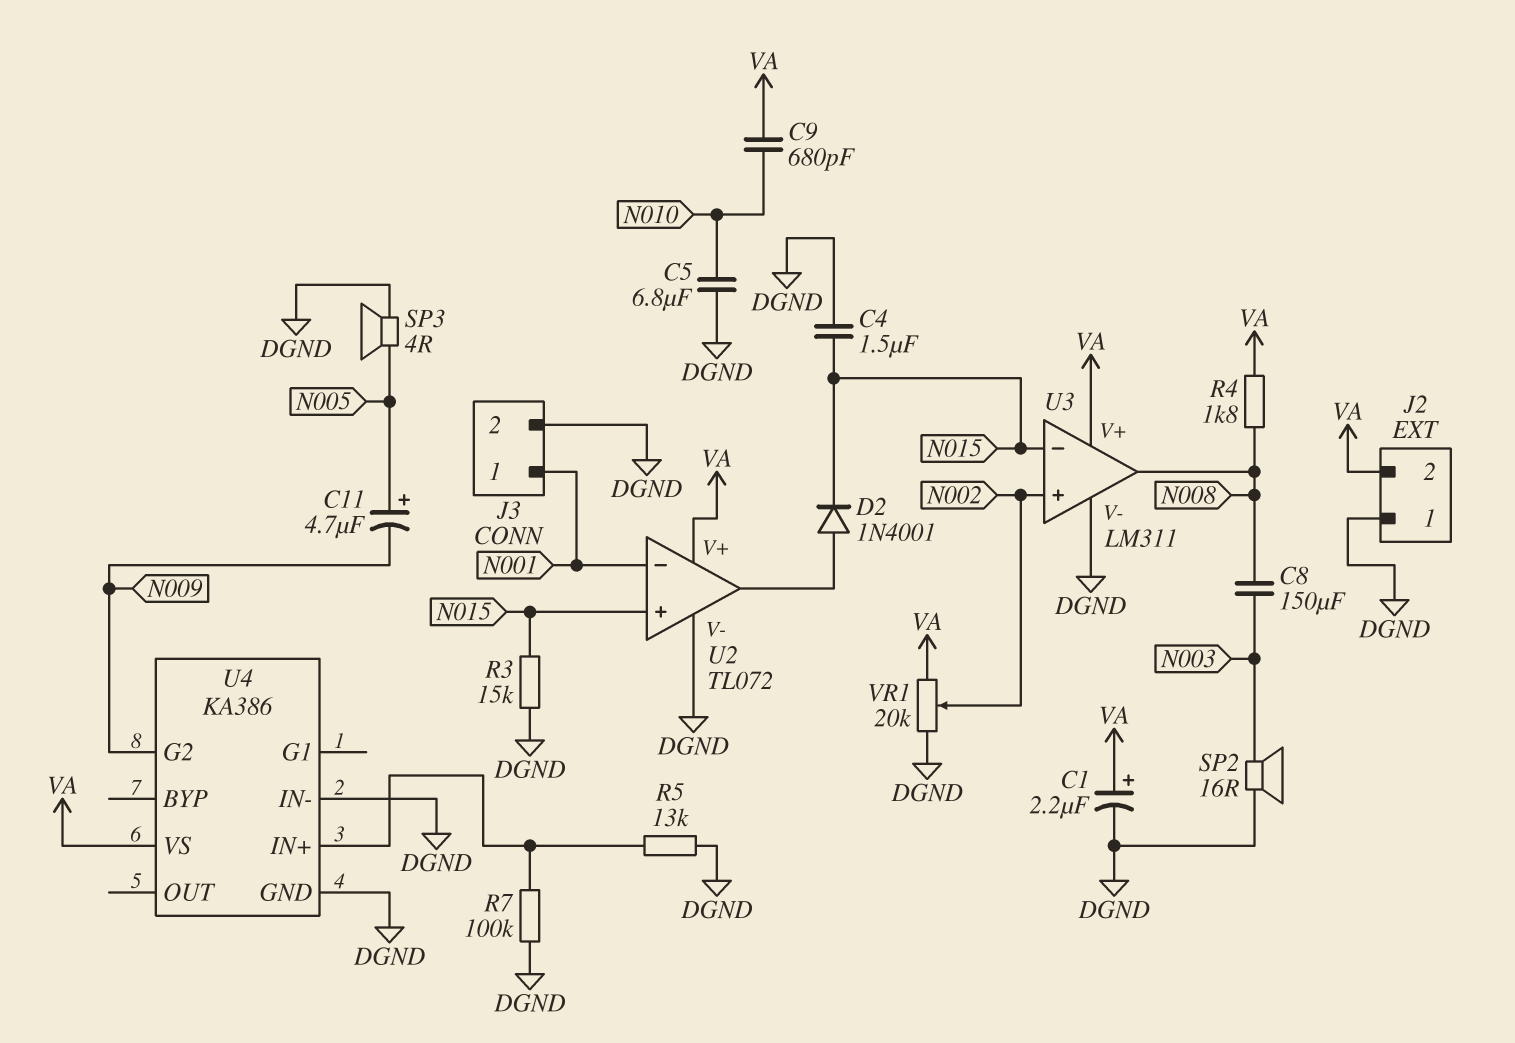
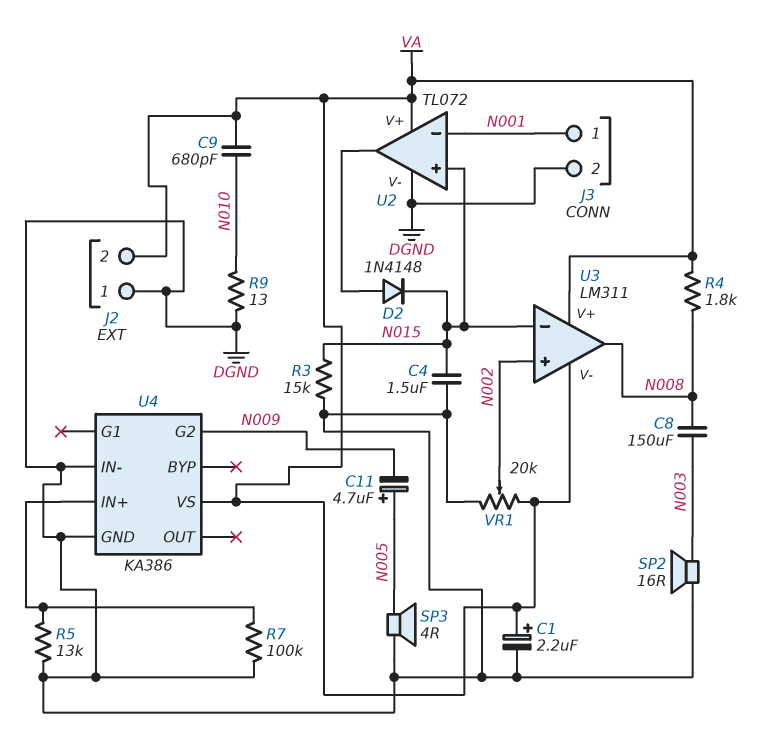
C5: 6.8uF (DGND, N010) -> none
D2: diode 1N4001 (A U2/out, K N015) -> diode 1N4148 (A U2/out, K N015)
R9: none -> 13 (DGND, N010)
U3 pin V-: DGND -> VA

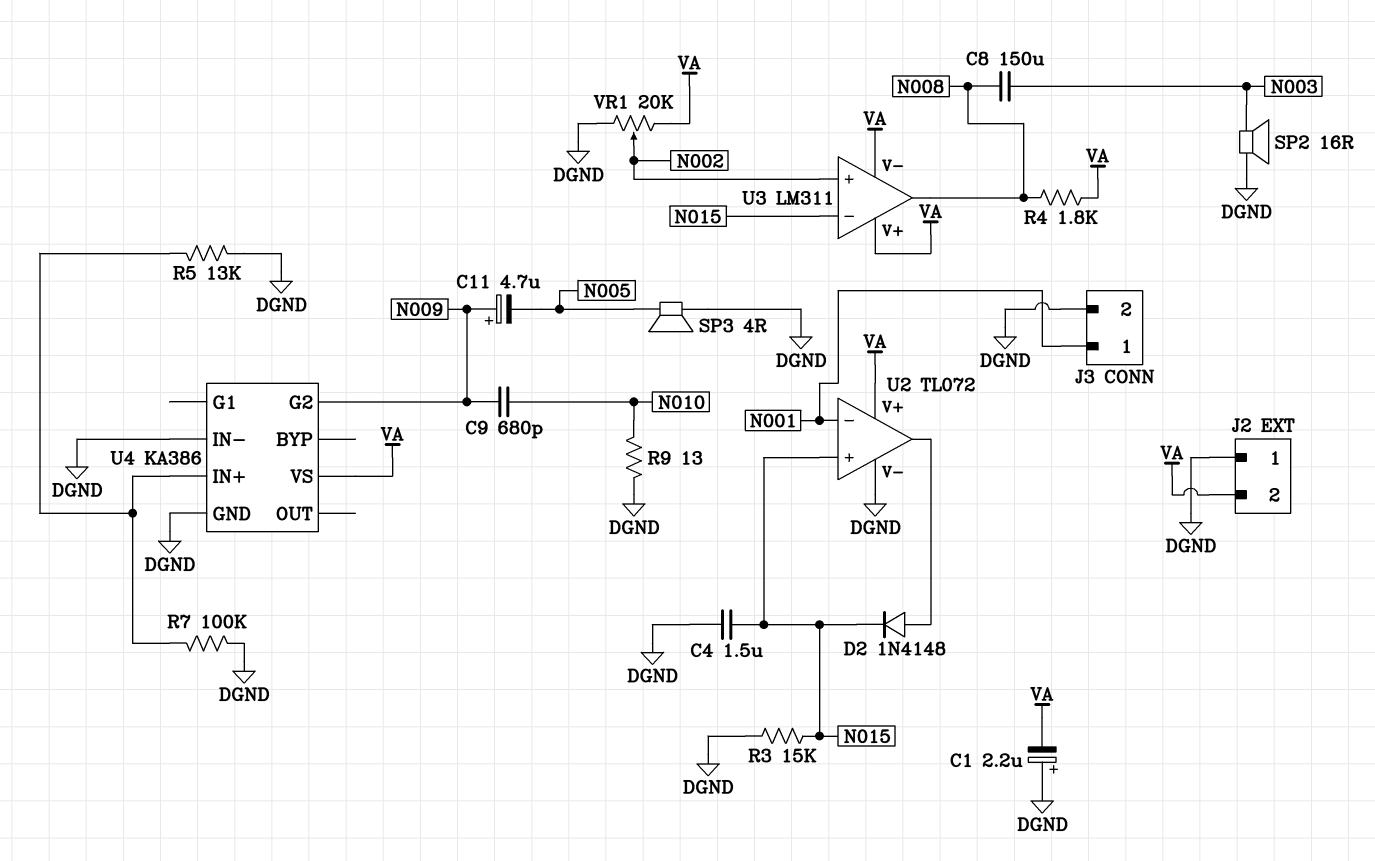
C1: 2.2uF (plus VA, minus DGND) -> 2.2uF (plus DGND, minus VA)
C9: 680pF (N010, VA) -> 680pF (N009, N010)
C11: 4.7uF (plus N005, minus N009) -> 4.7uF (plus N009, minus N005)

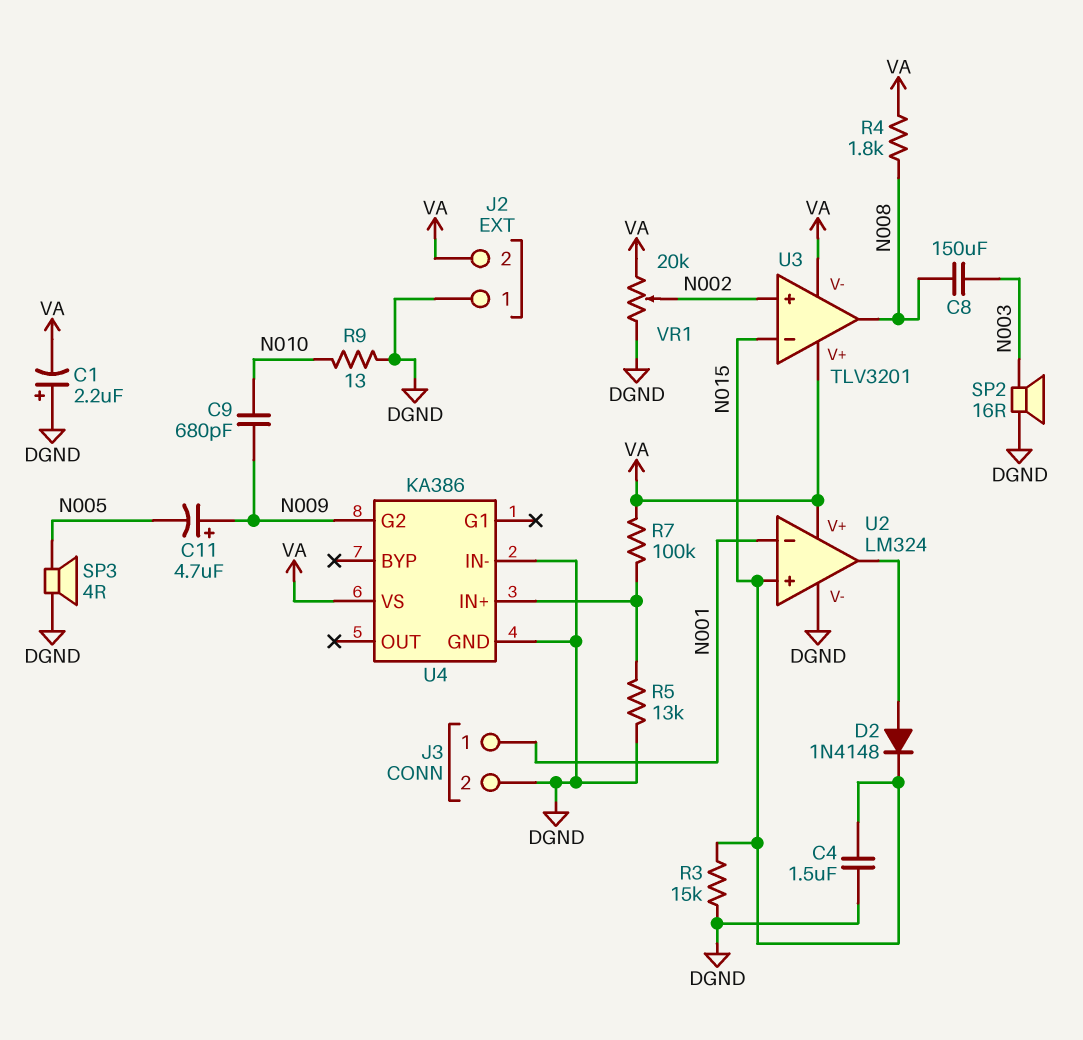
R7: 100k (DGND, U4/IN+) -> 100k (U4/IN+, VA)
U2: TL072 -> LM324
U3: LM311 -> TLV3201

